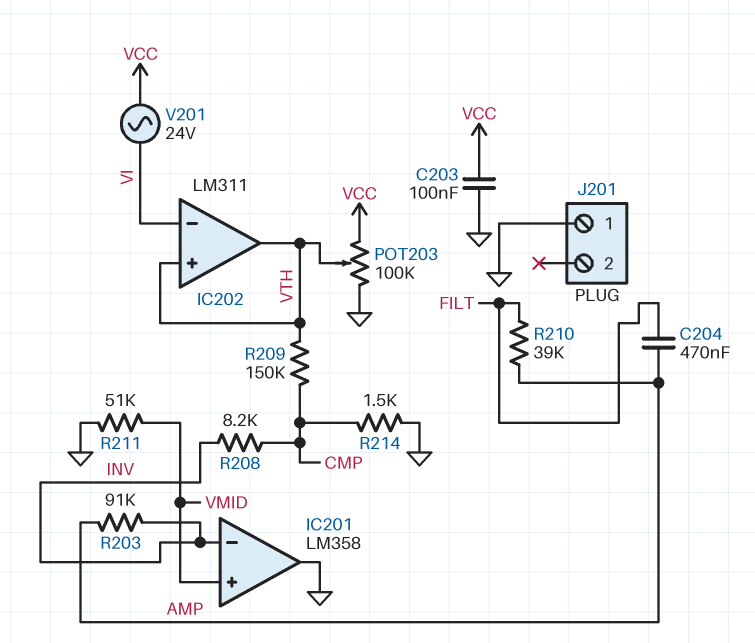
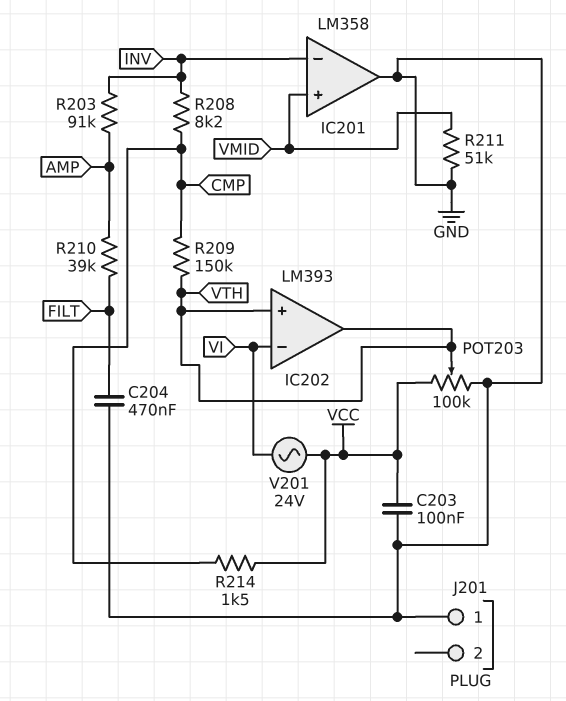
C204: 470nF (AMP, FILT) -> 470nF (FILT, GND)
IC202: LM311 -> LM393
R214: 1.5k (CMP, GND) -> 1.5k (CMP, VCC)

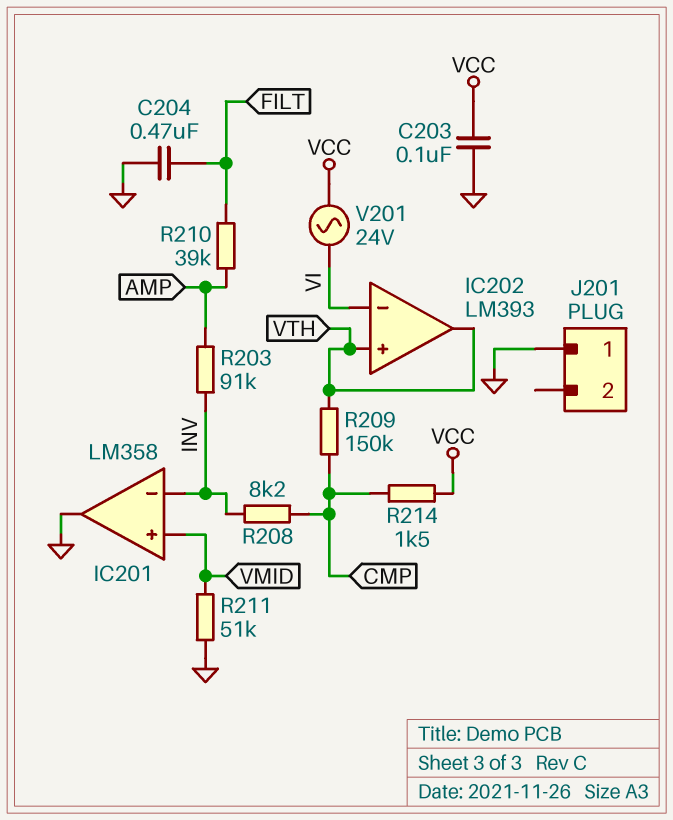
POT203: 100k (GND, VCC, wiper VTH) -> none

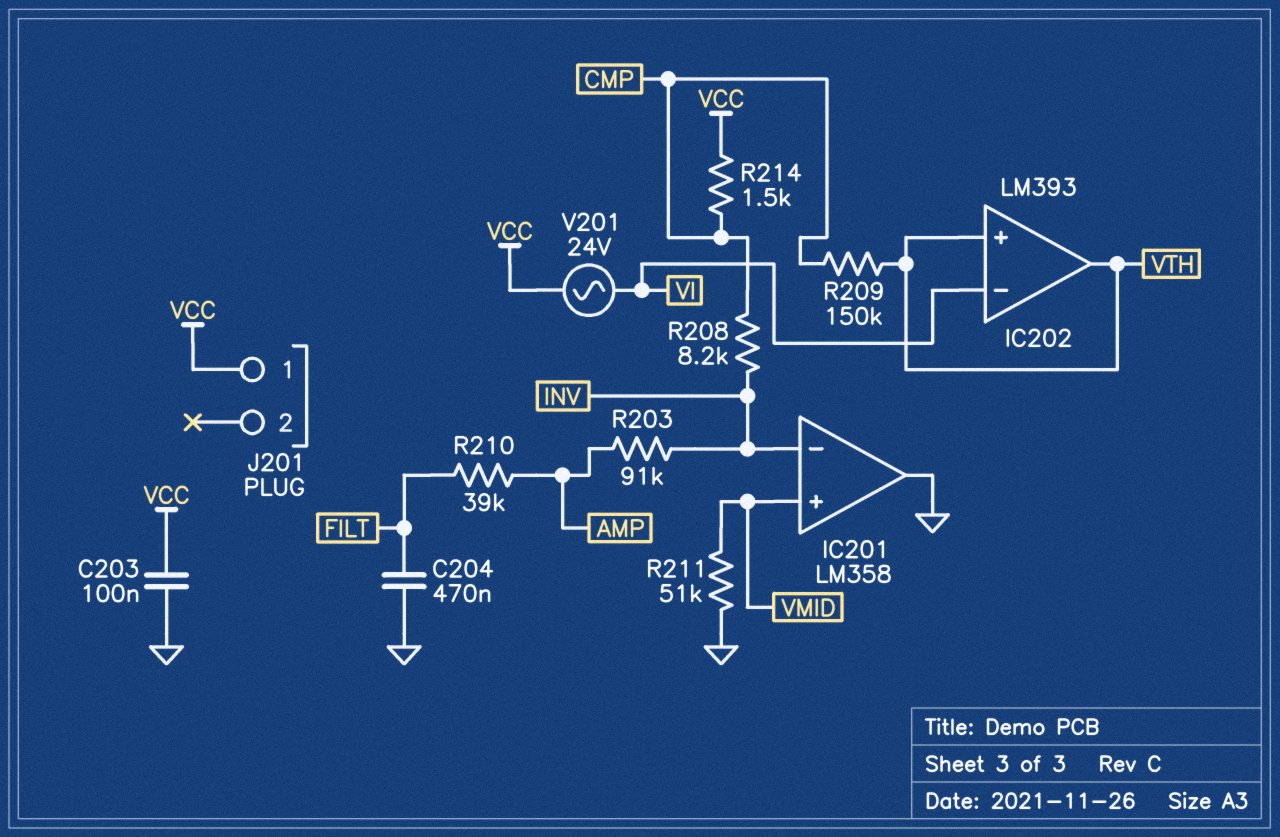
J201 pin 1: GND -> VCC

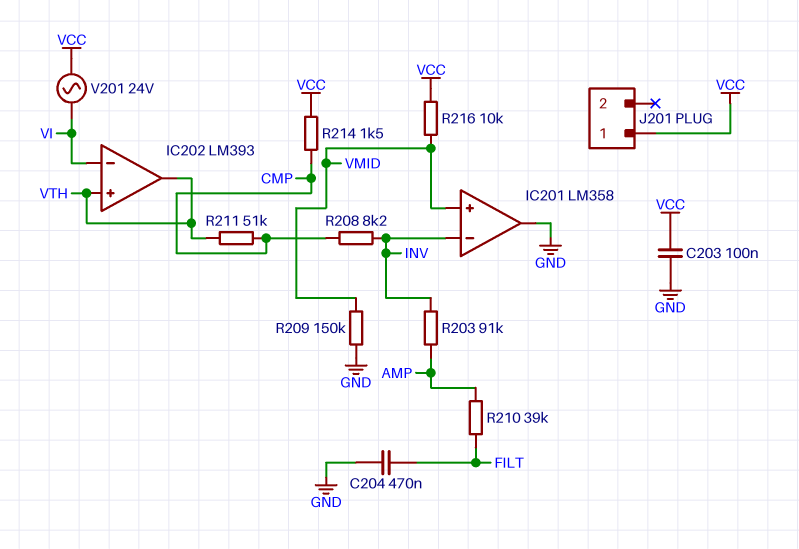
R209: 150k (CMP, VTH) -> 150k (GND, VMID)
R211: 51k (GND, VMID) -> 51k (CMP, VTH)
R216: none -> 10k (VCC, VMID)

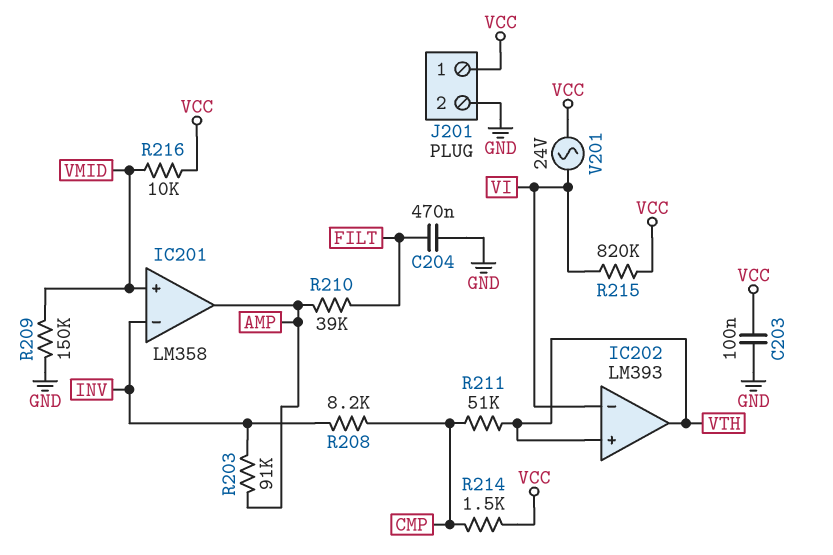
IC201 pin out: GND -> AMP
J201 pin 2: none -> GND
R215: none -> 820k (VCC, VI)

